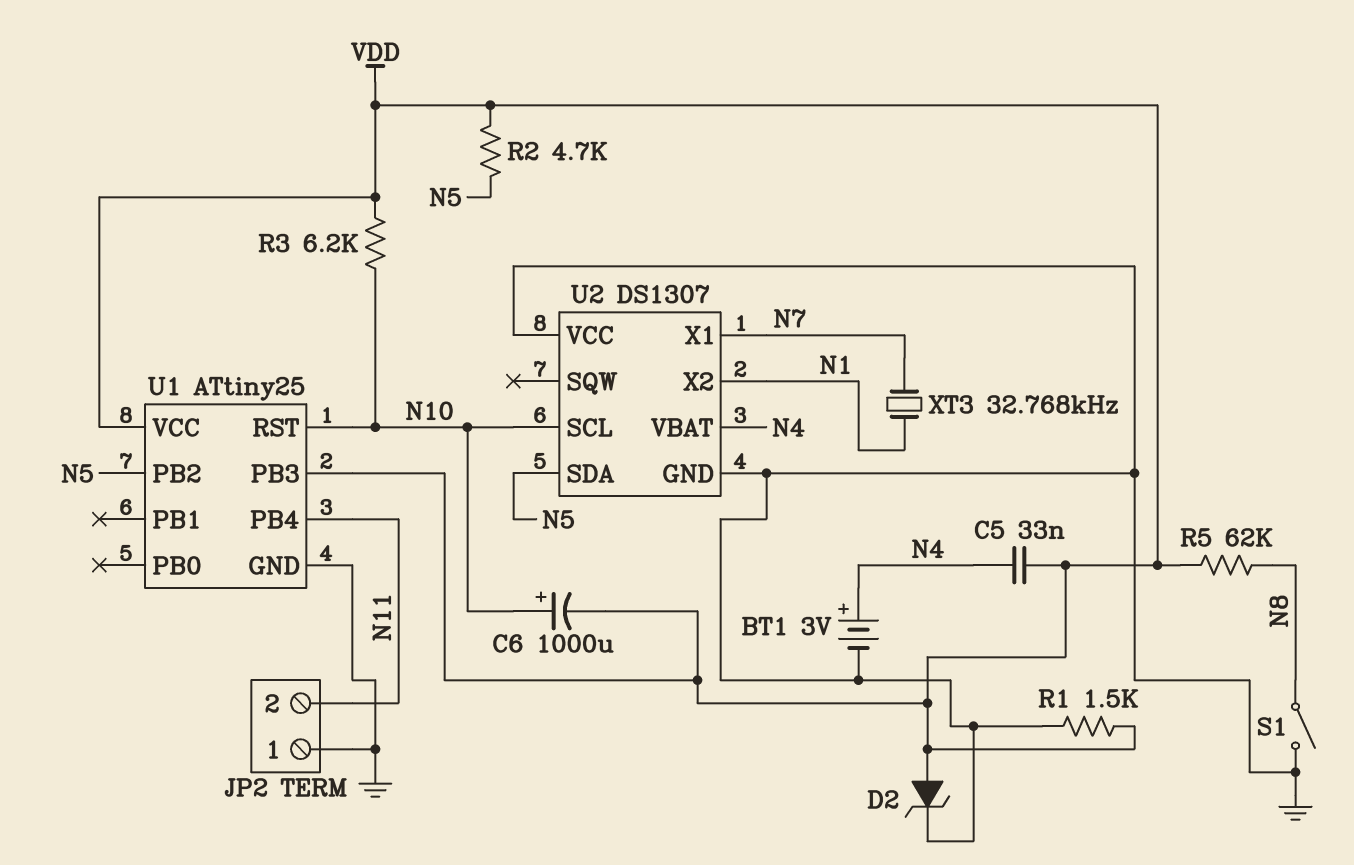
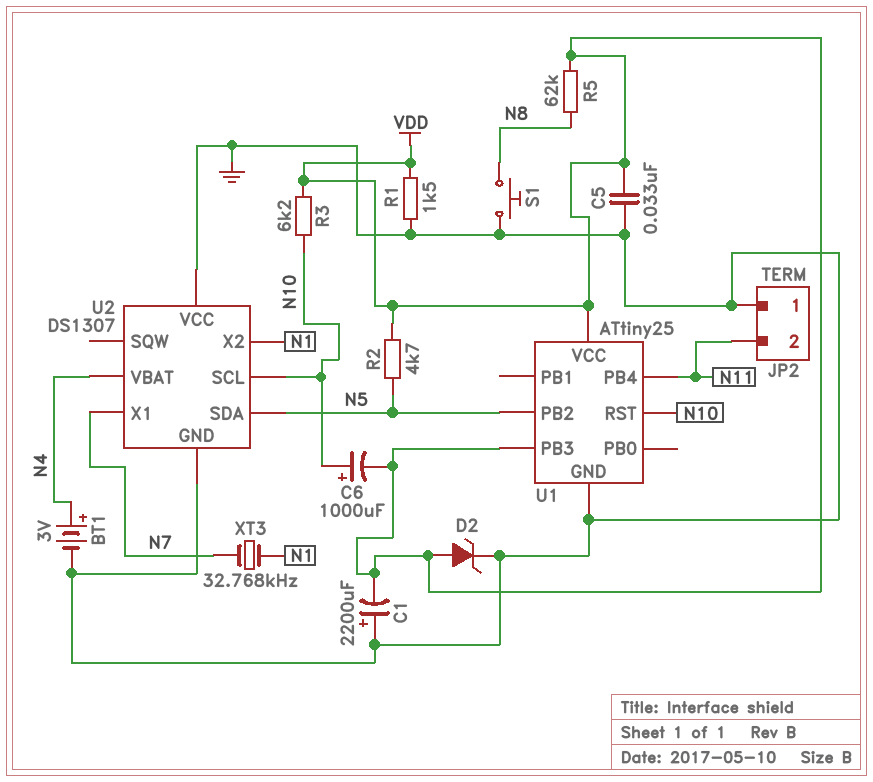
C1: none -> 2200uF (plus GND, minus VDD)
C5: 33nF (N4, VDD) -> 33nF (GND, VDD)
S1: switch (GND, N8) -> button (GND, N8)

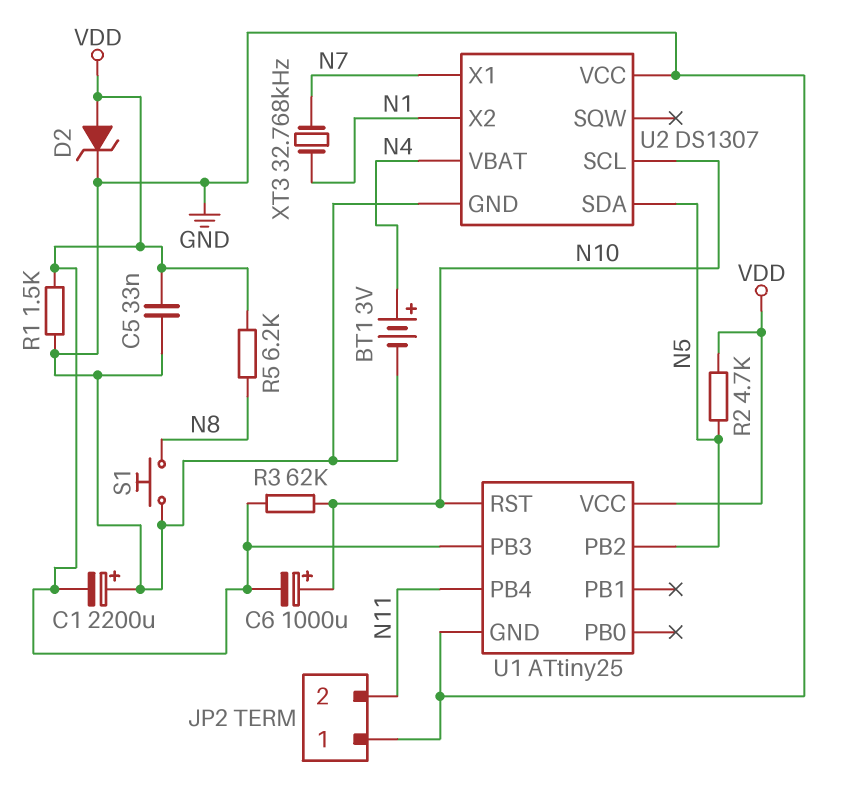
R3: 6.2k (N10, VDD) -> 62k (N10, VDD)
R5: 62k (N8, VDD) -> 6.2k (N8, VDD)

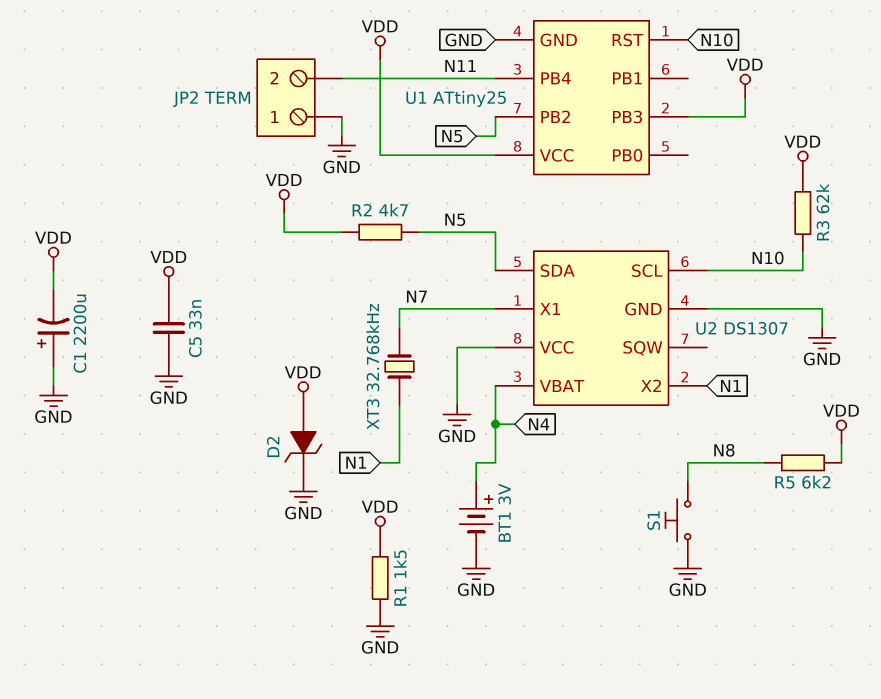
C6: 1000uF (plus N10, minus VDD) -> none

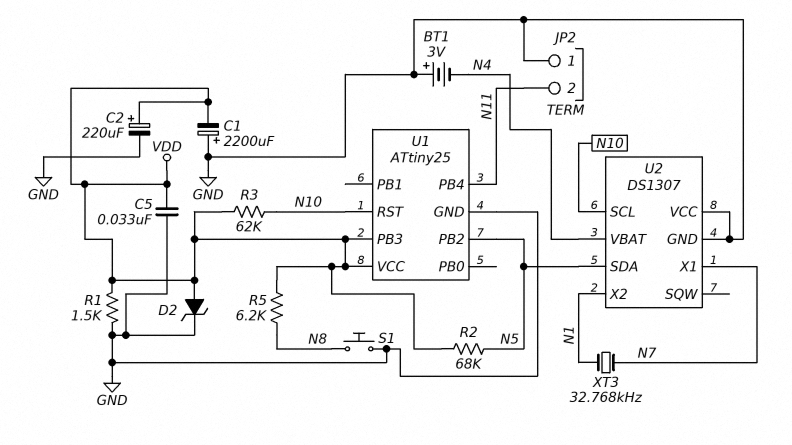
BT1: 3V (plus N4, minus GND) -> 3V (plus GND, minus N4)
C2: none -> 220uF (plus VDD, minus GND)
R2: 4.7k (N5, VDD) -> 68k (N5, VDD)

